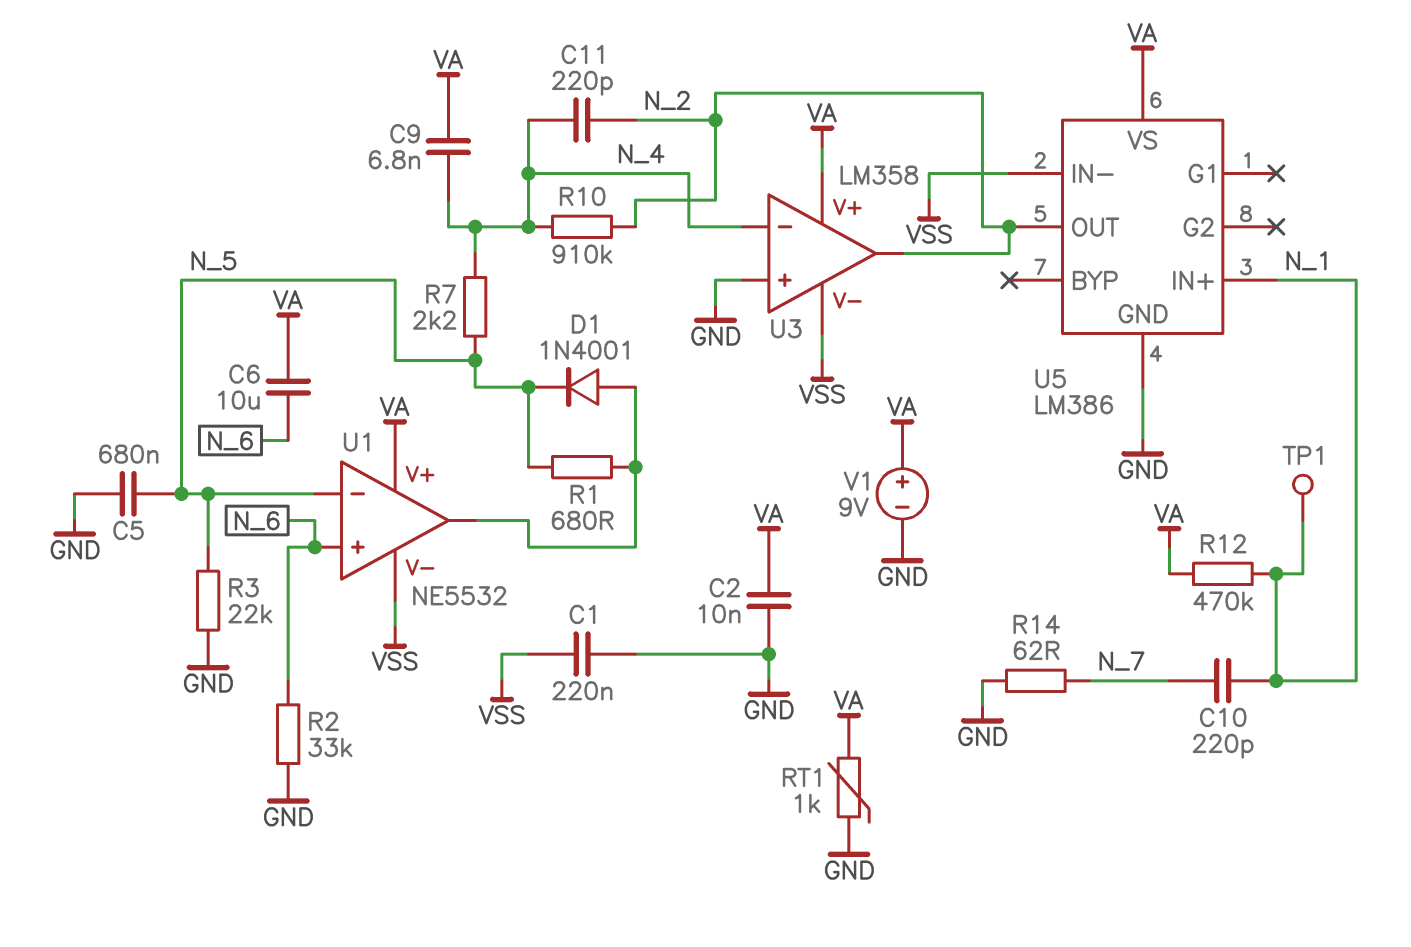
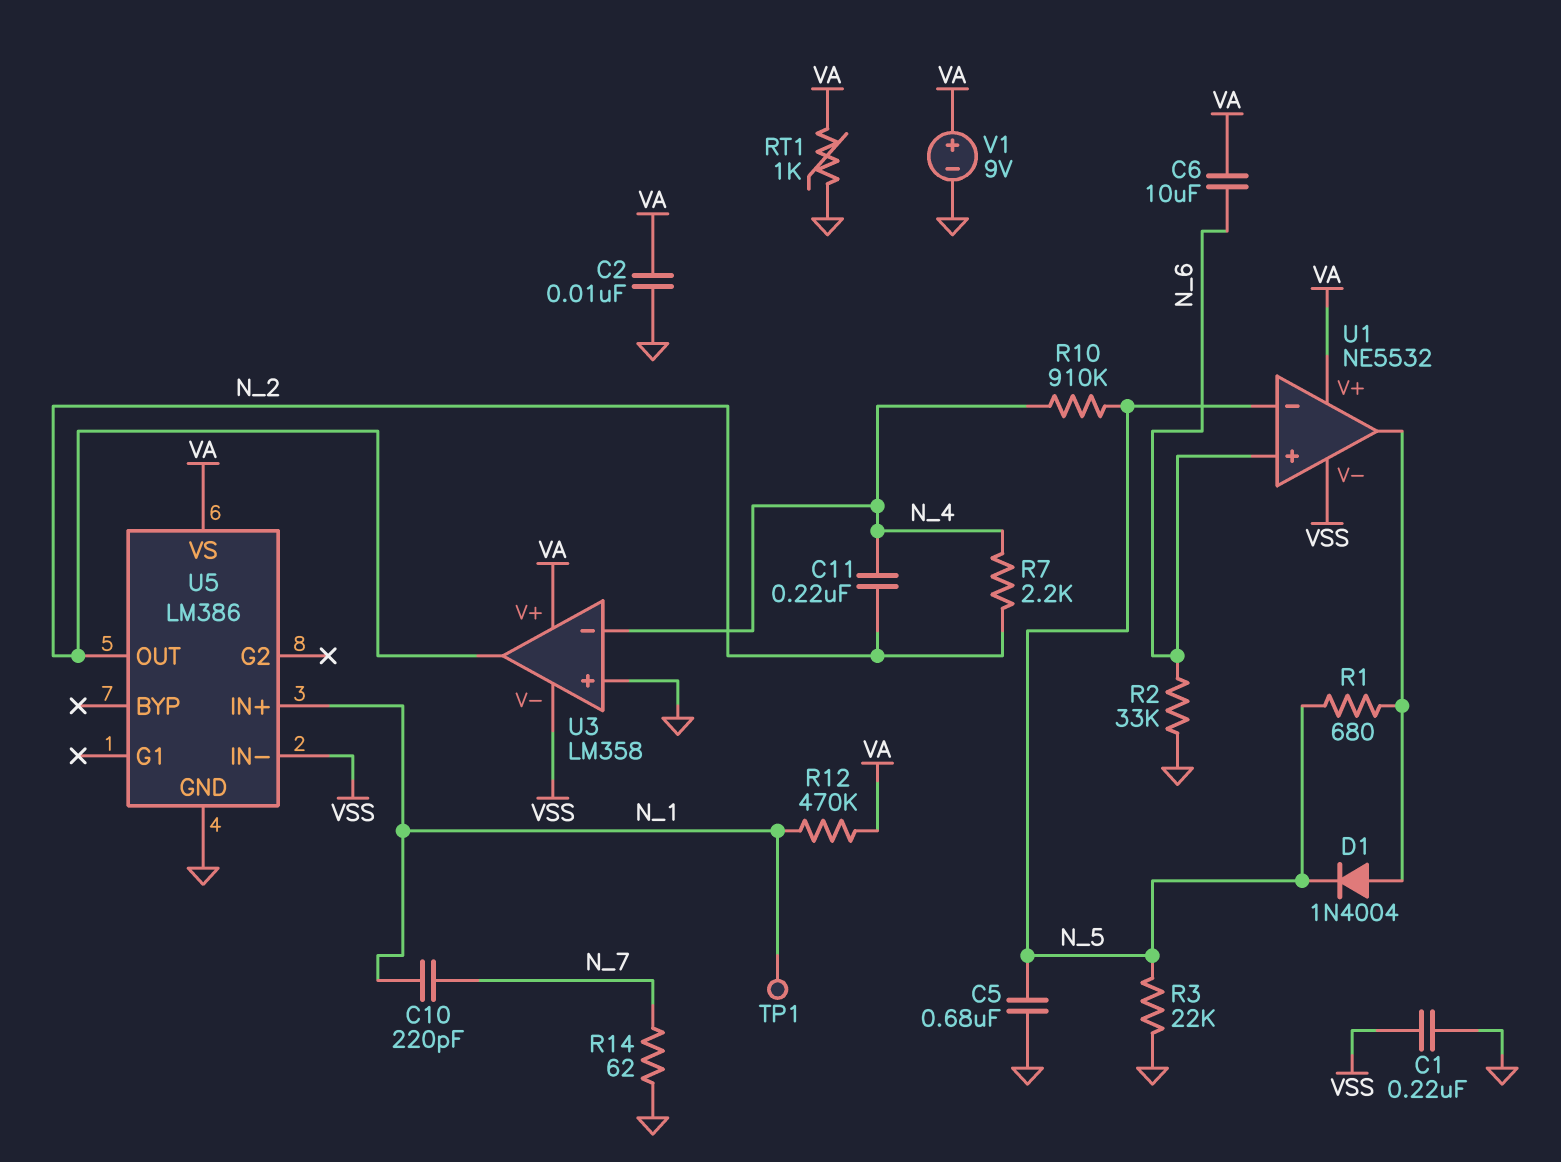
C9: 6.8nF (N_4, VA) -> none
C11: 220pF (N_2, N_4) -> 220nF (N_2, N_4)
D1: diode 1N4001 (A U1/out, K N_5) -> diode 1N4004 (A U1/out, K N_5)
R7: 2.2k (N_4, N_5) -> 2.2k (N_2, N_4)
R10: 910k (N_2, N_4) -> 910k (N_4, N_5)

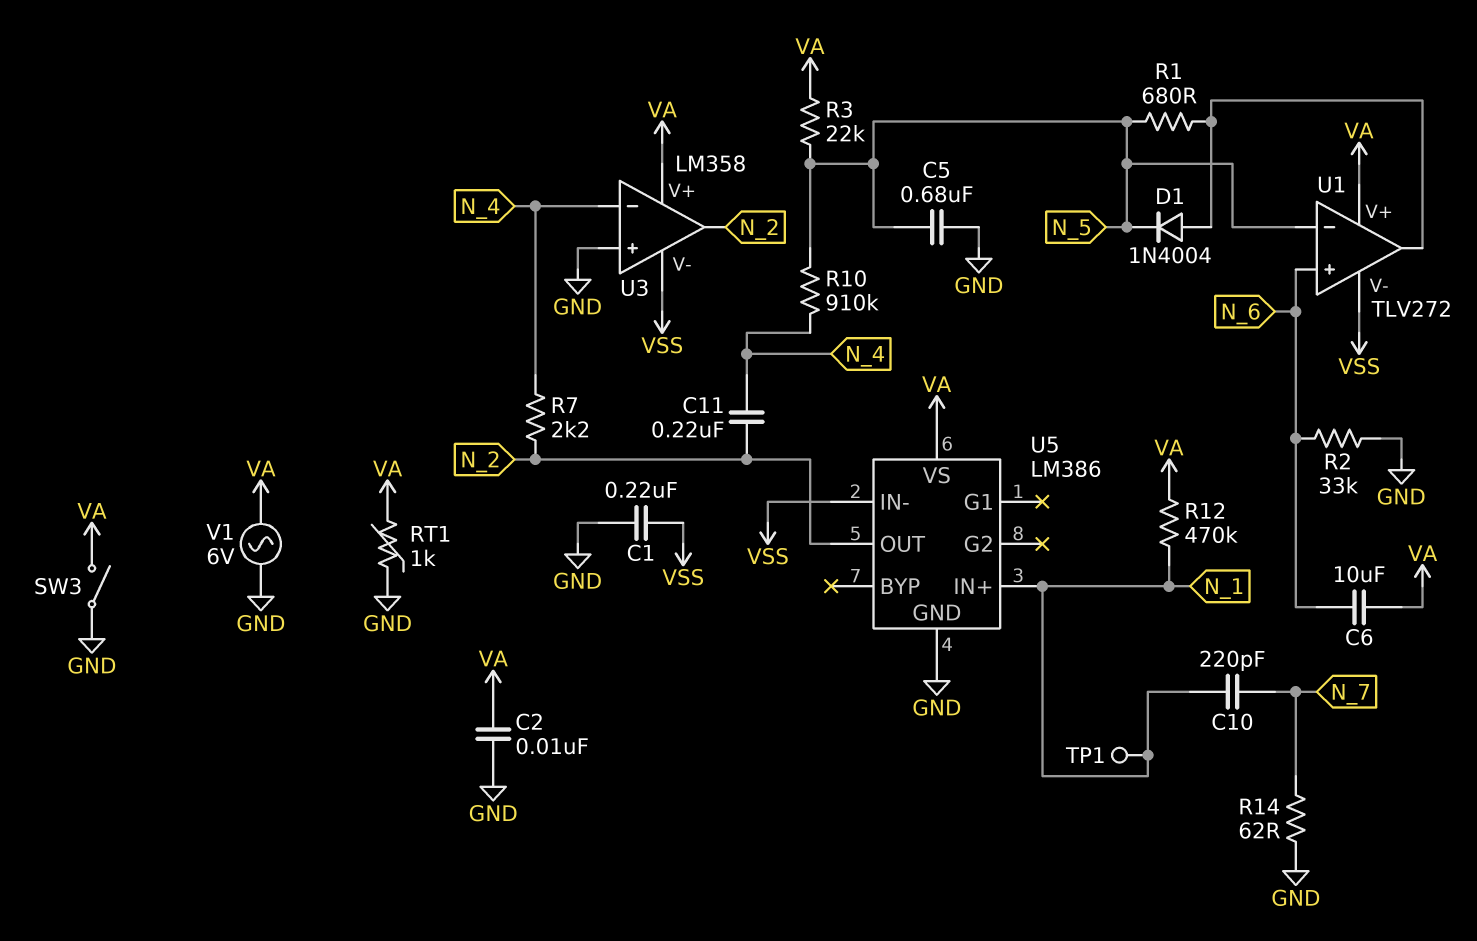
R3: 22k (GND, N_5) -> 22k (N_5, VA)
SW3: none -> switch (GND, VA)
U1: NE5532 -> TLV272
V1: 9V (plus VA, minus GND) -> AC 6V (GND, VA)

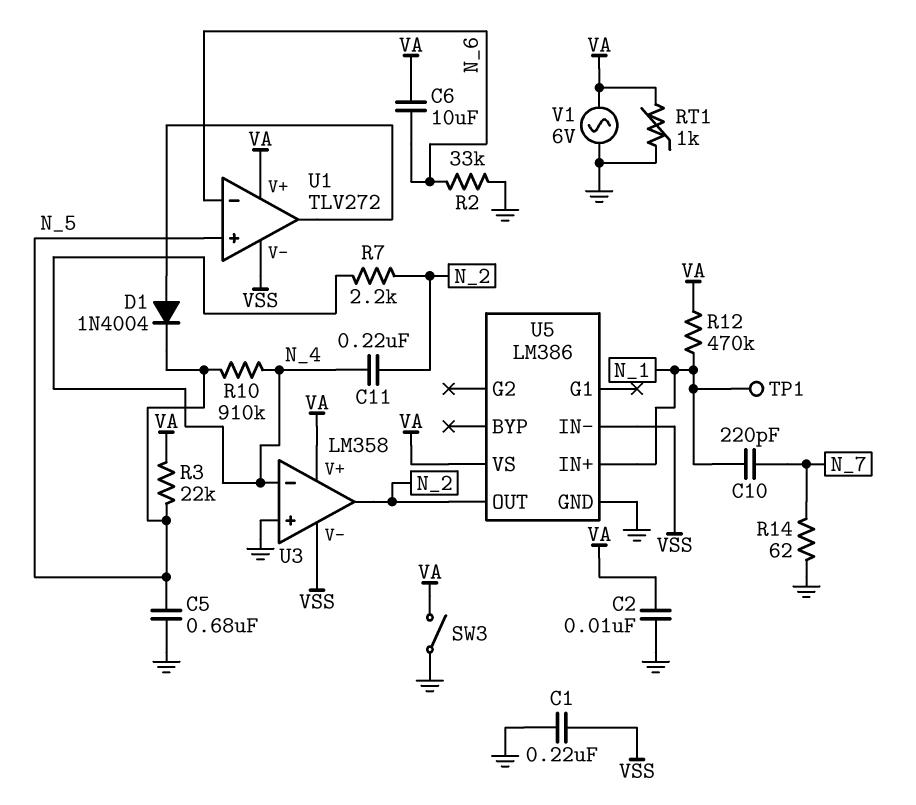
R1: 680 (N_5, U1/out) -> none
U1 pin in+: N_6 -> N_5
U1 pin in-: N_5 -> N_6

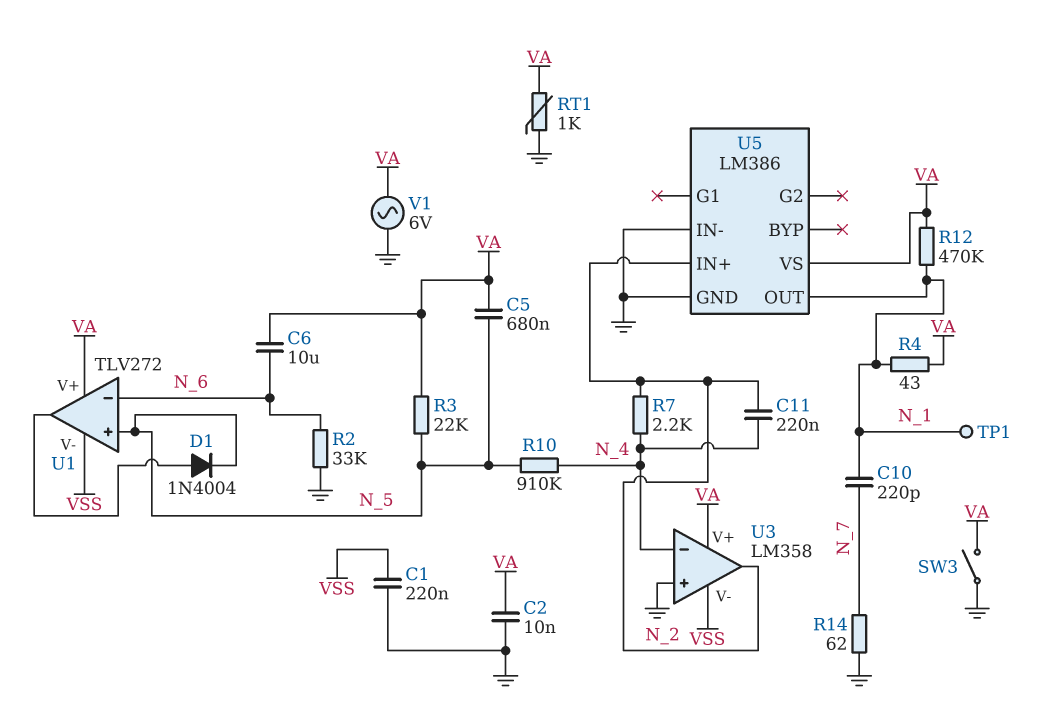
C5: 680nF (GND, N_5) -> 680nF (N_5, VA)
R4: none -> 43 (N_1, VA)
U5 pin IN+: N_1 -> N_2
U5 pin IN-: VSS -> GND
U5 pin OUT: N_2 -> N_1

